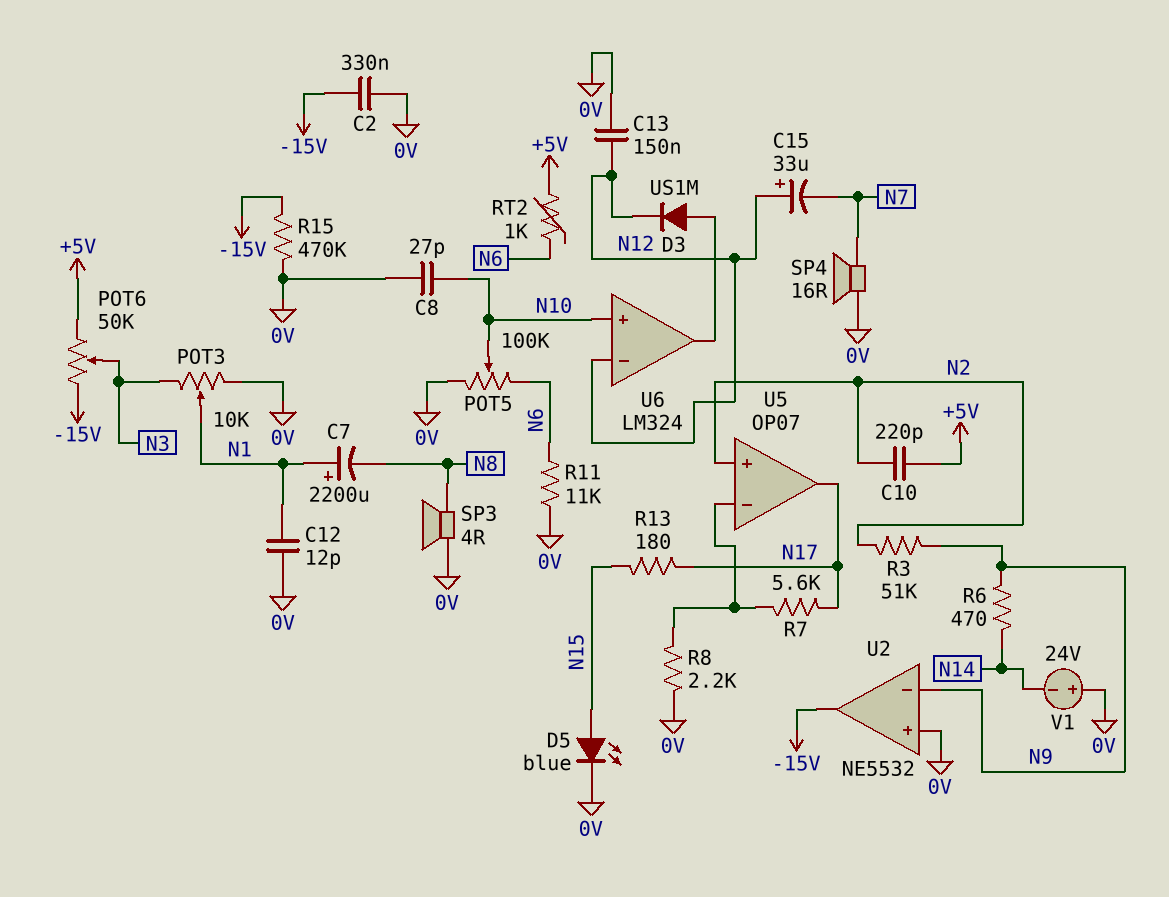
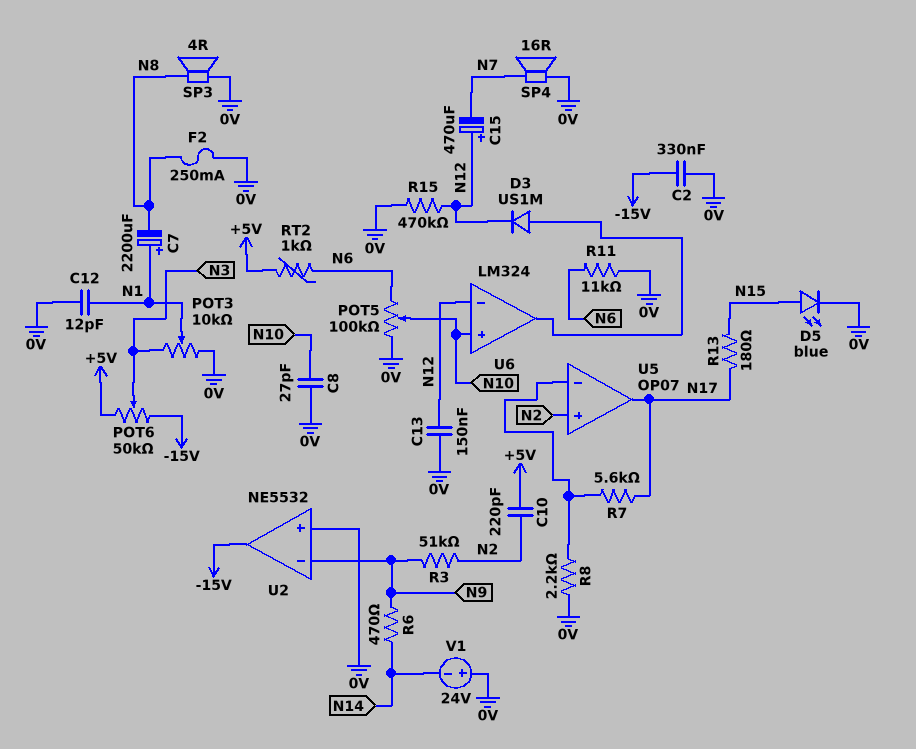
C15: 33uF (plus N12, minus N7) -> 470uF (plus N12, minus N7)
F2: none -> 250mA (0V, N8)
R15: 470k (-15V, 0V) -> 470k (0V, N12)

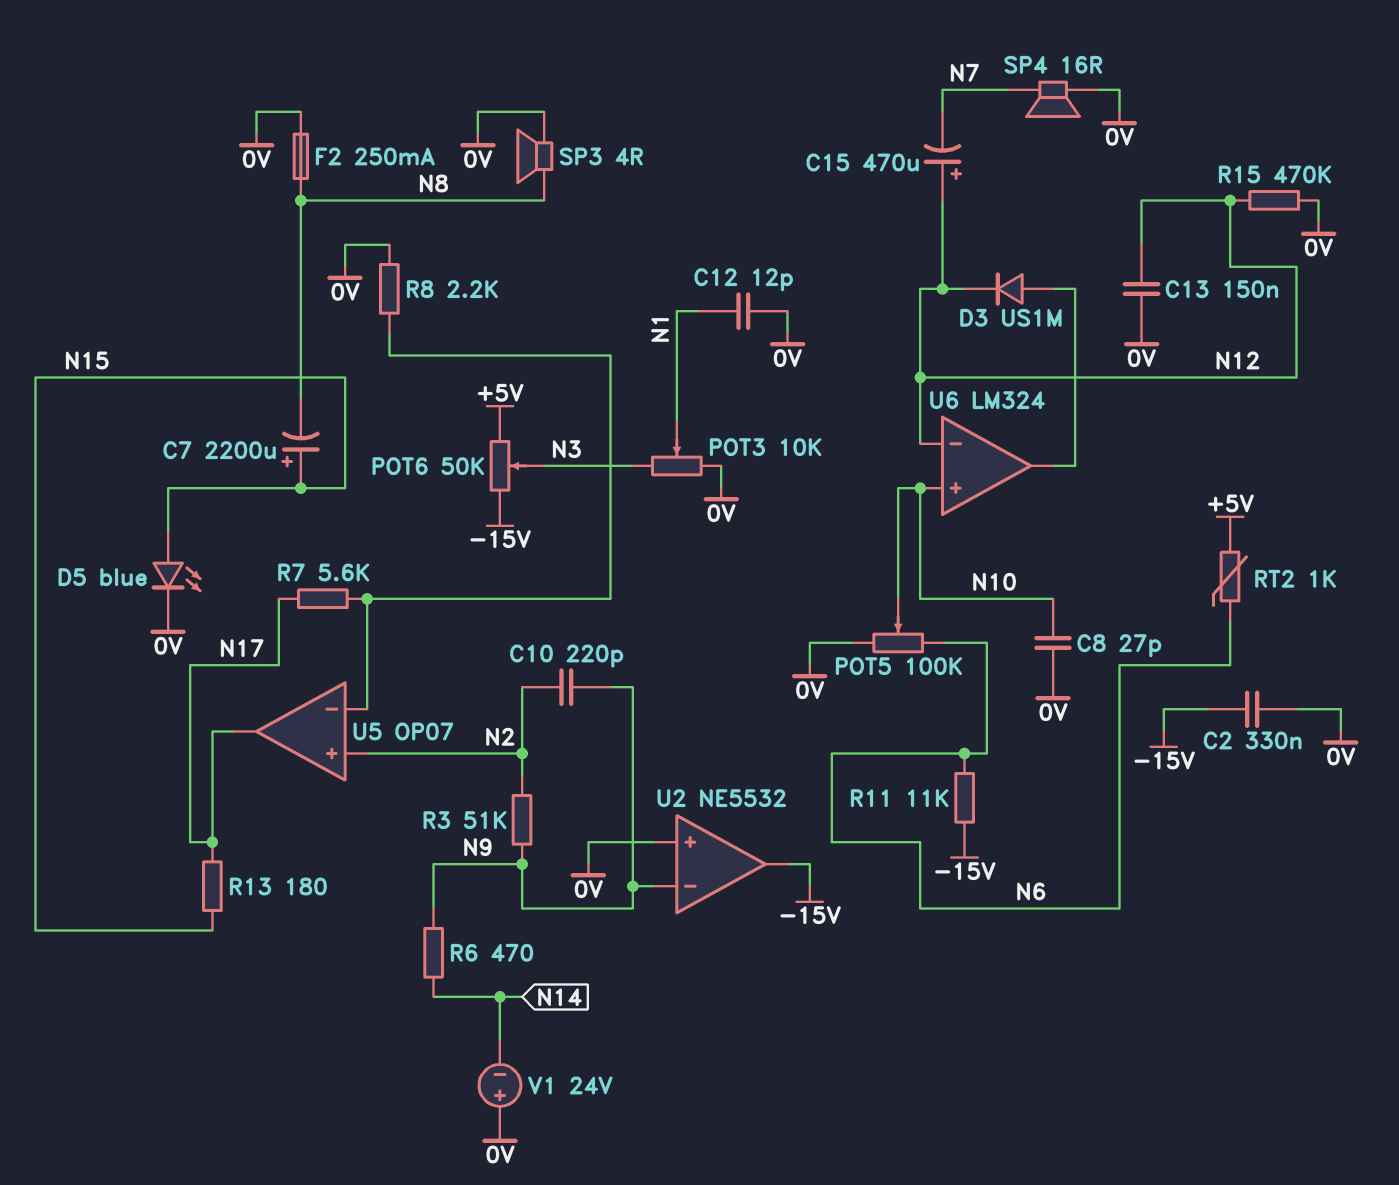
C7: 2200uF (plus N1, minus N8) -> 2200uF (plus N15, minus N8)
C10: 220pF (+5V, N2) -> 220pF (N2, N9)
R11: 11k (0V, N6) -> 11k (-15V, N6)

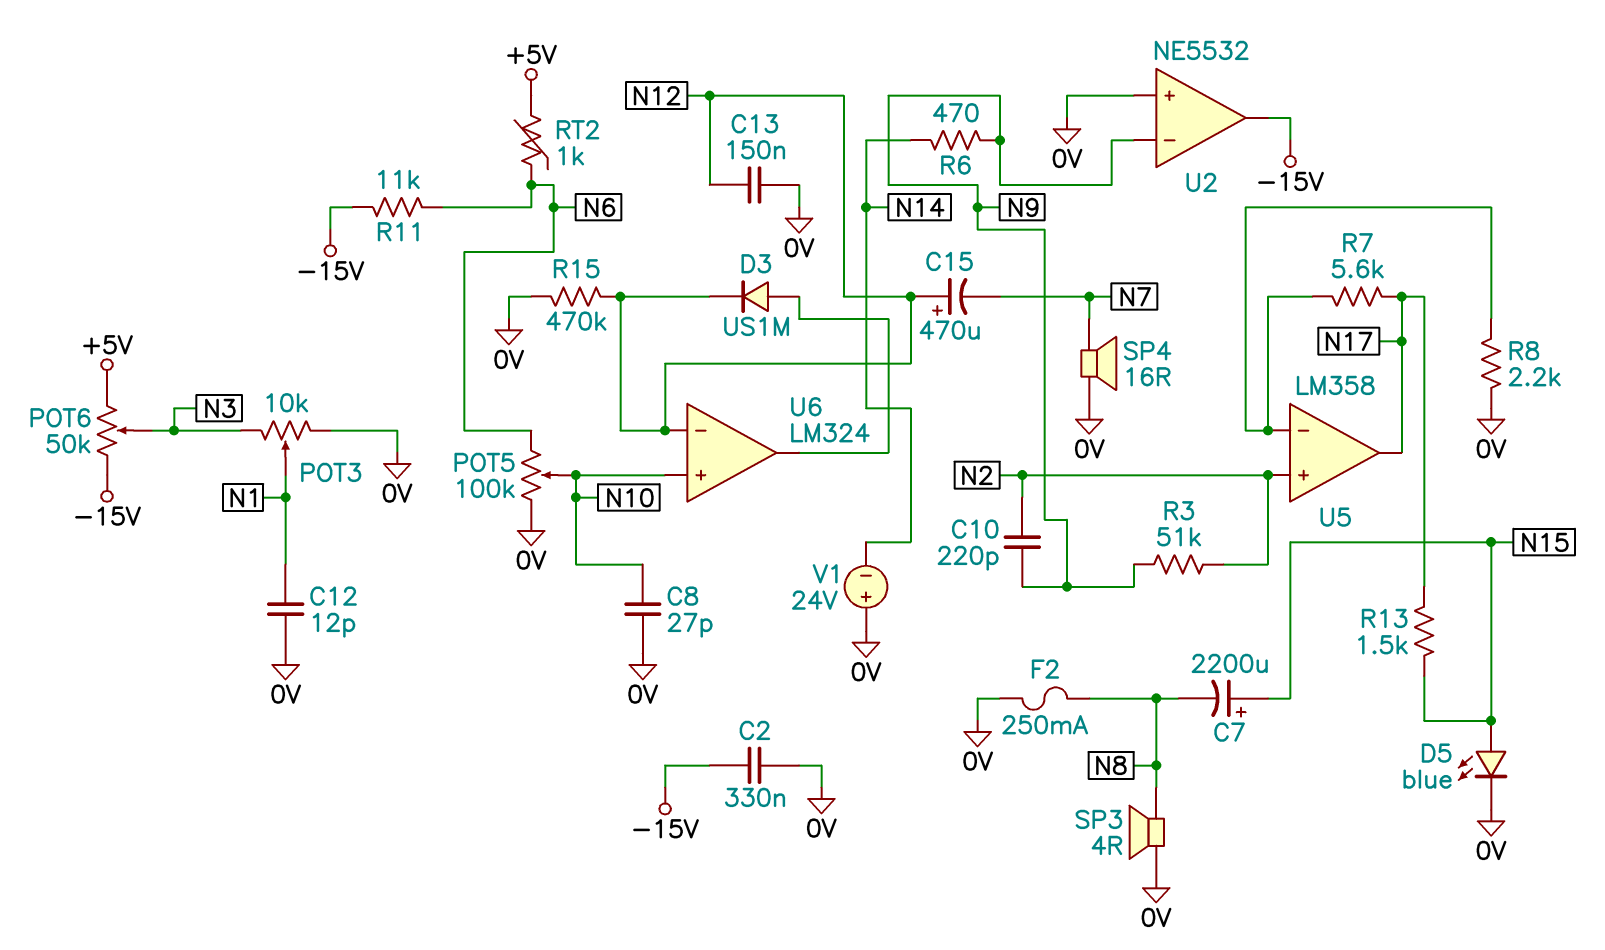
R13: 180 (N15, N17) -> 1.5k (N15, N17)
U5: OP07 -> LM358

